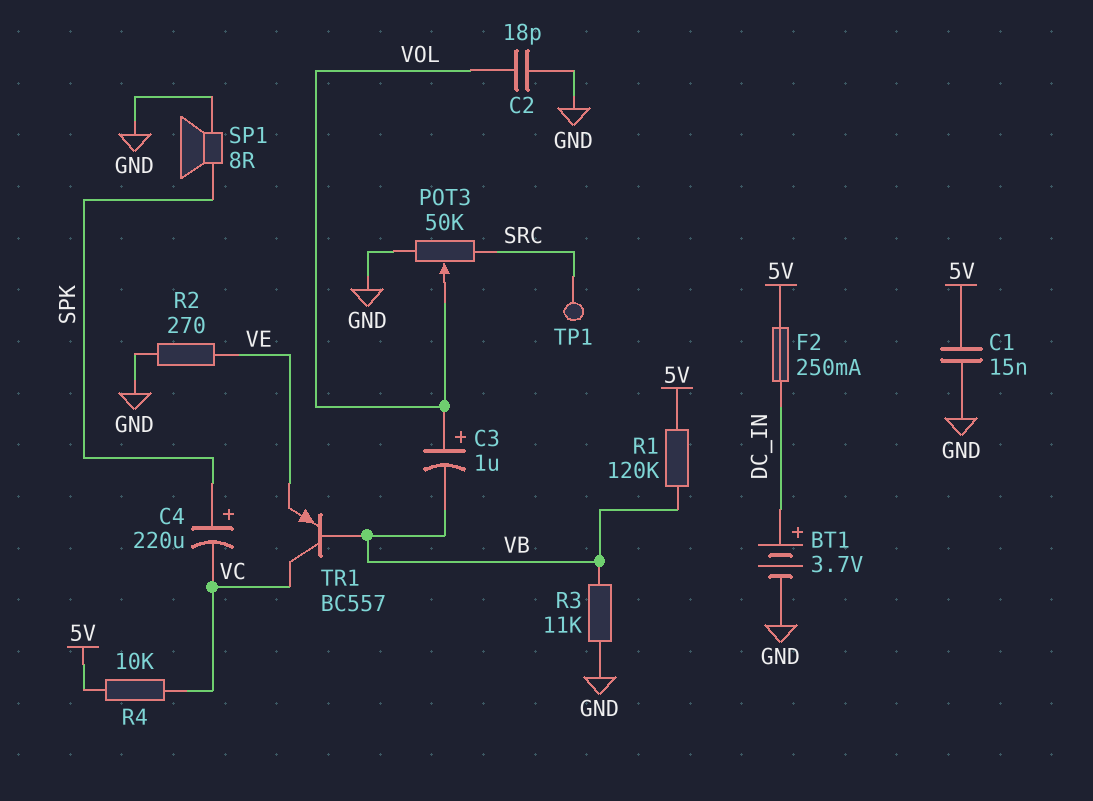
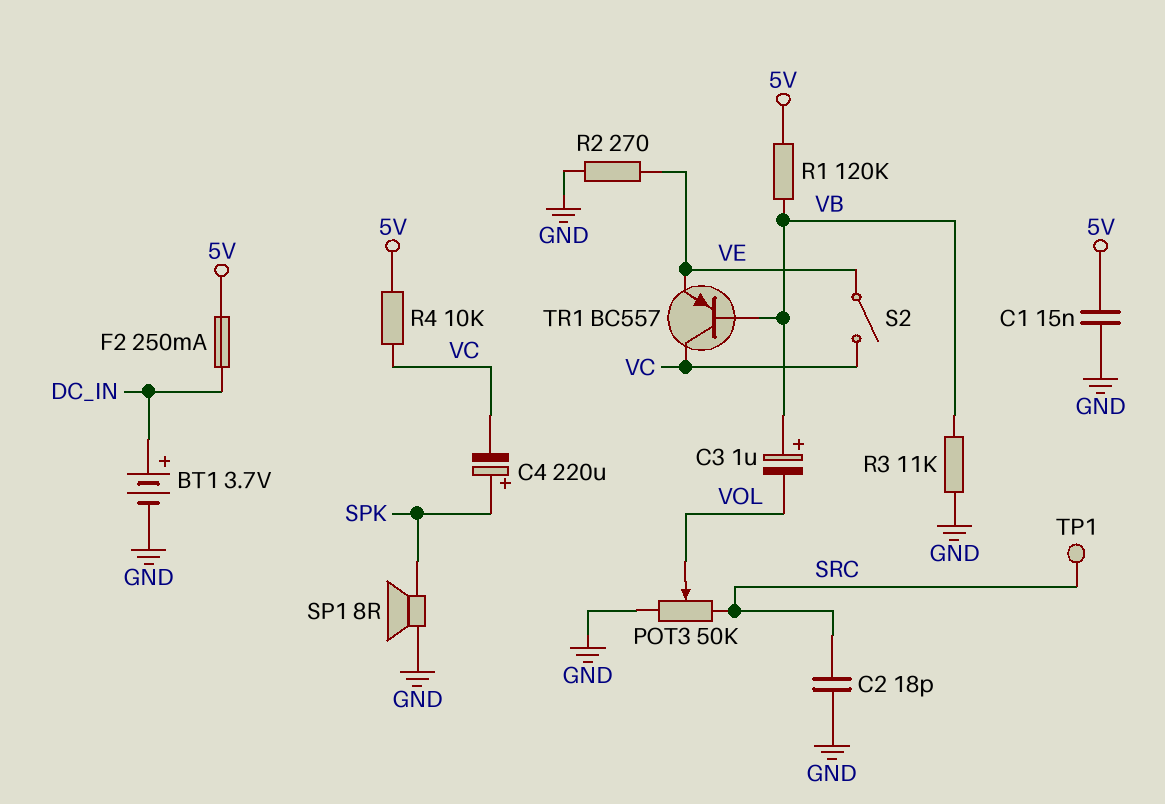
C2: 18pF (GND, VOL) -> 18pF (GND, SRC)
C3: 1uF (plus VOL, minus VB) -> 1uF (plus VB, minus VOL)
S2: none -> switch (VC, VE)

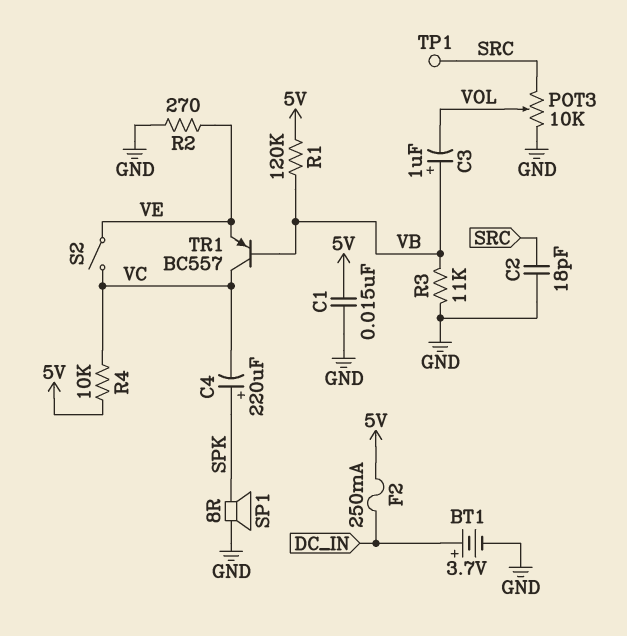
POT3: 50k (GND, SRC, wiper VOL) -> 10k (GND, SRC, wiper VOL)

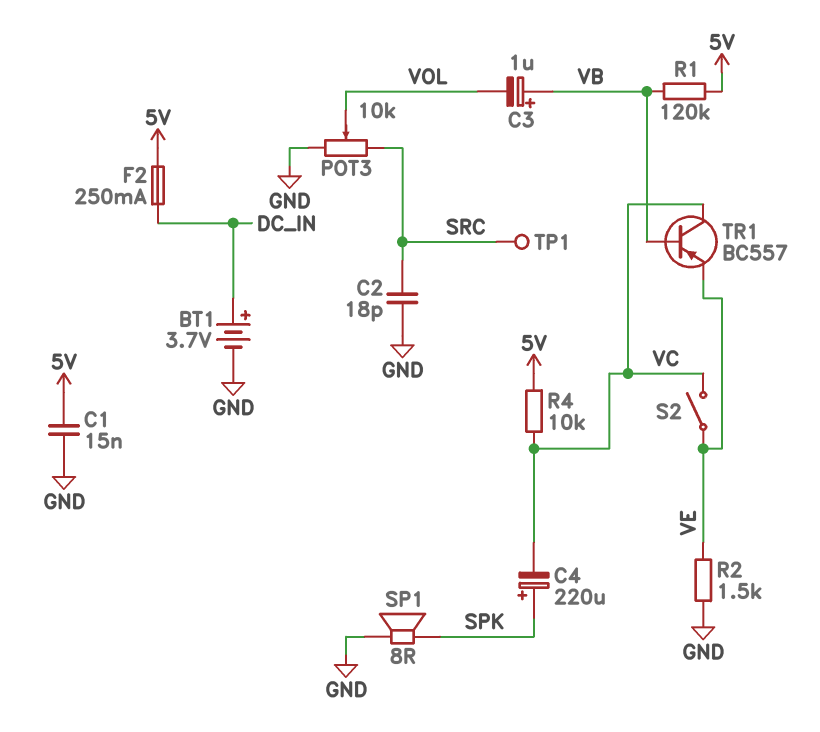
R2: 270 (GND, VE) -> 1.5k (GND, VE)
R3: 11k (GND, VB) -> none

